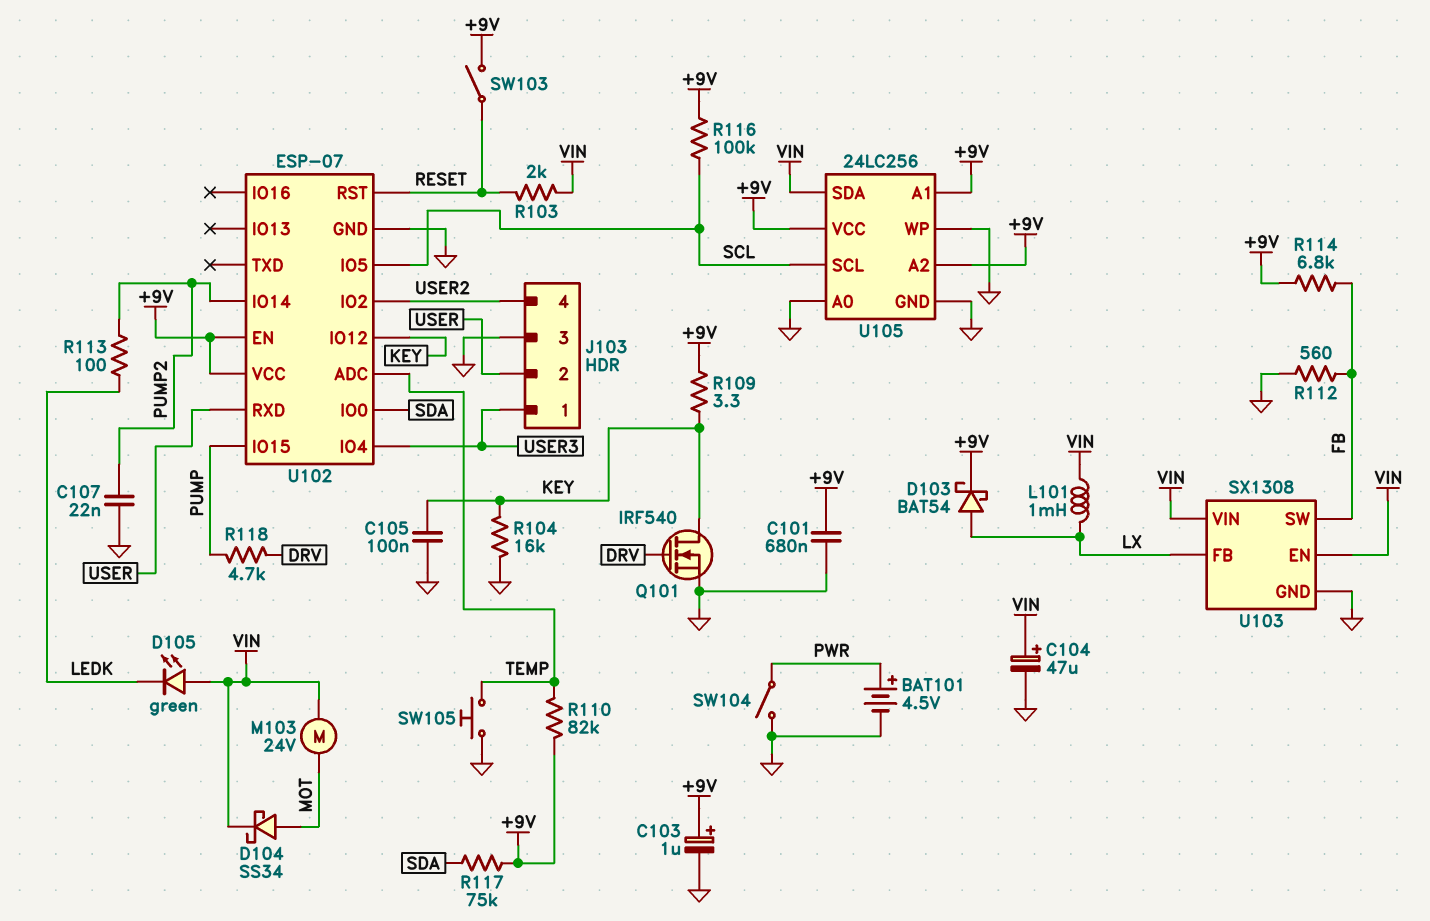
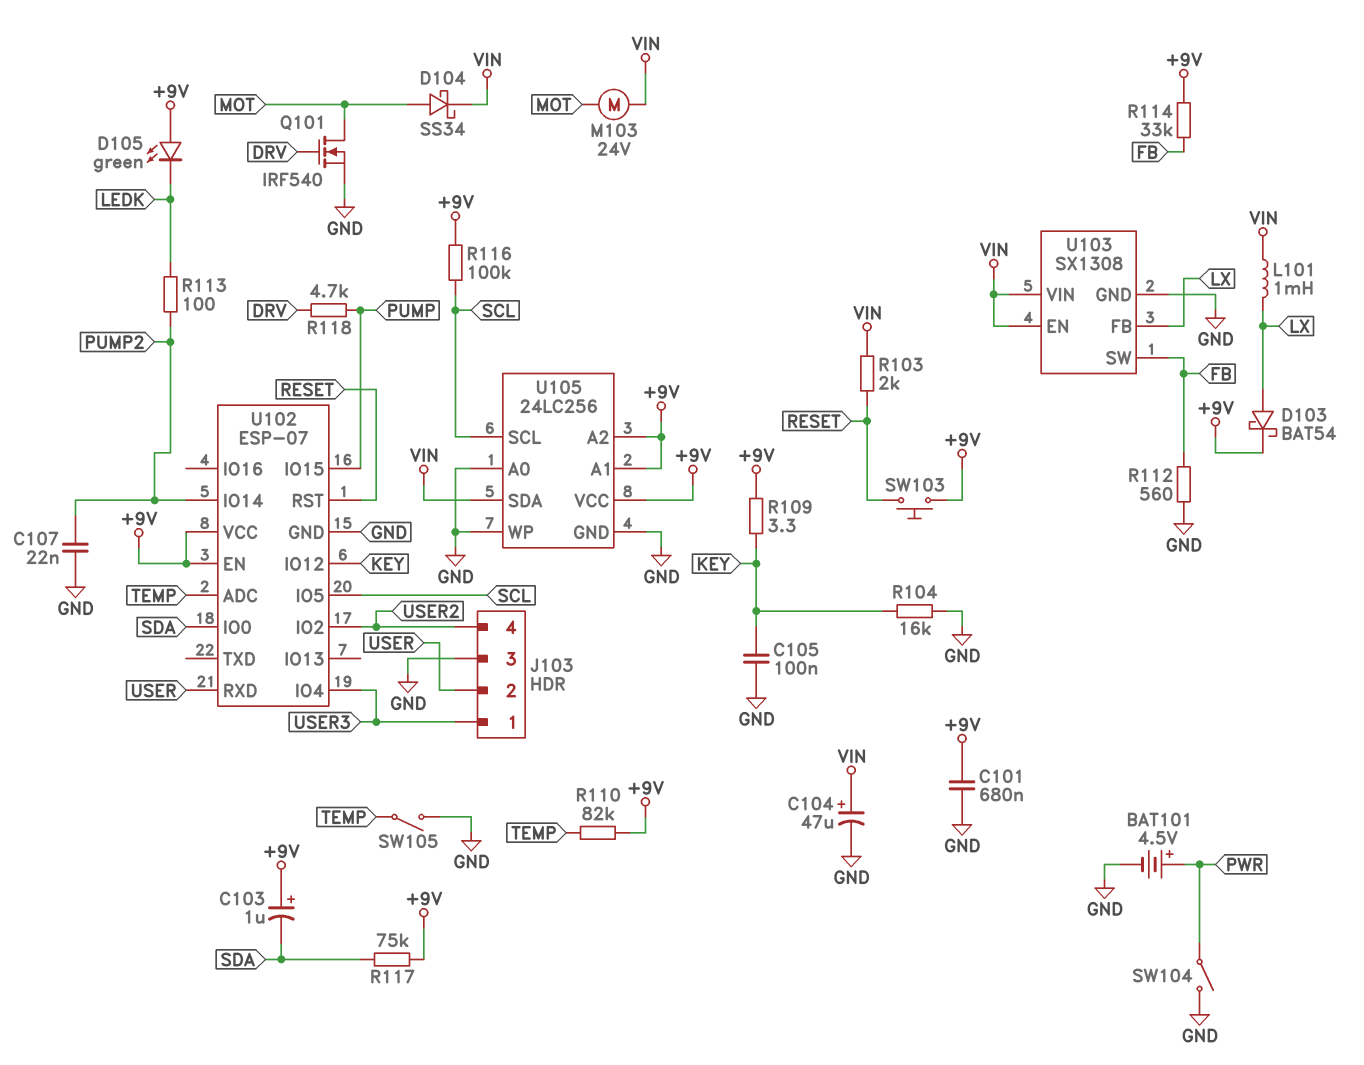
C103: 1uF (plus +9V, minus GND) -> 1uF (plus +9V, minus SDA)
D105: LED green (A VIN, K LEDK) -> LED green (A +9V, K LEDK)
Q101: NMOS IRF540 (G DRV, D KEY, S GND) -> NMOS IRF540 (G DRV, D MOT, S GND)
R114: 6.8k (+9V, FB) -> 33k (+9V, FB)
SW103: switch (+9V, RESET) -> button (+9V, RESET)
SW105: button (GND, TEMP) -> switch (GND, TEMP)

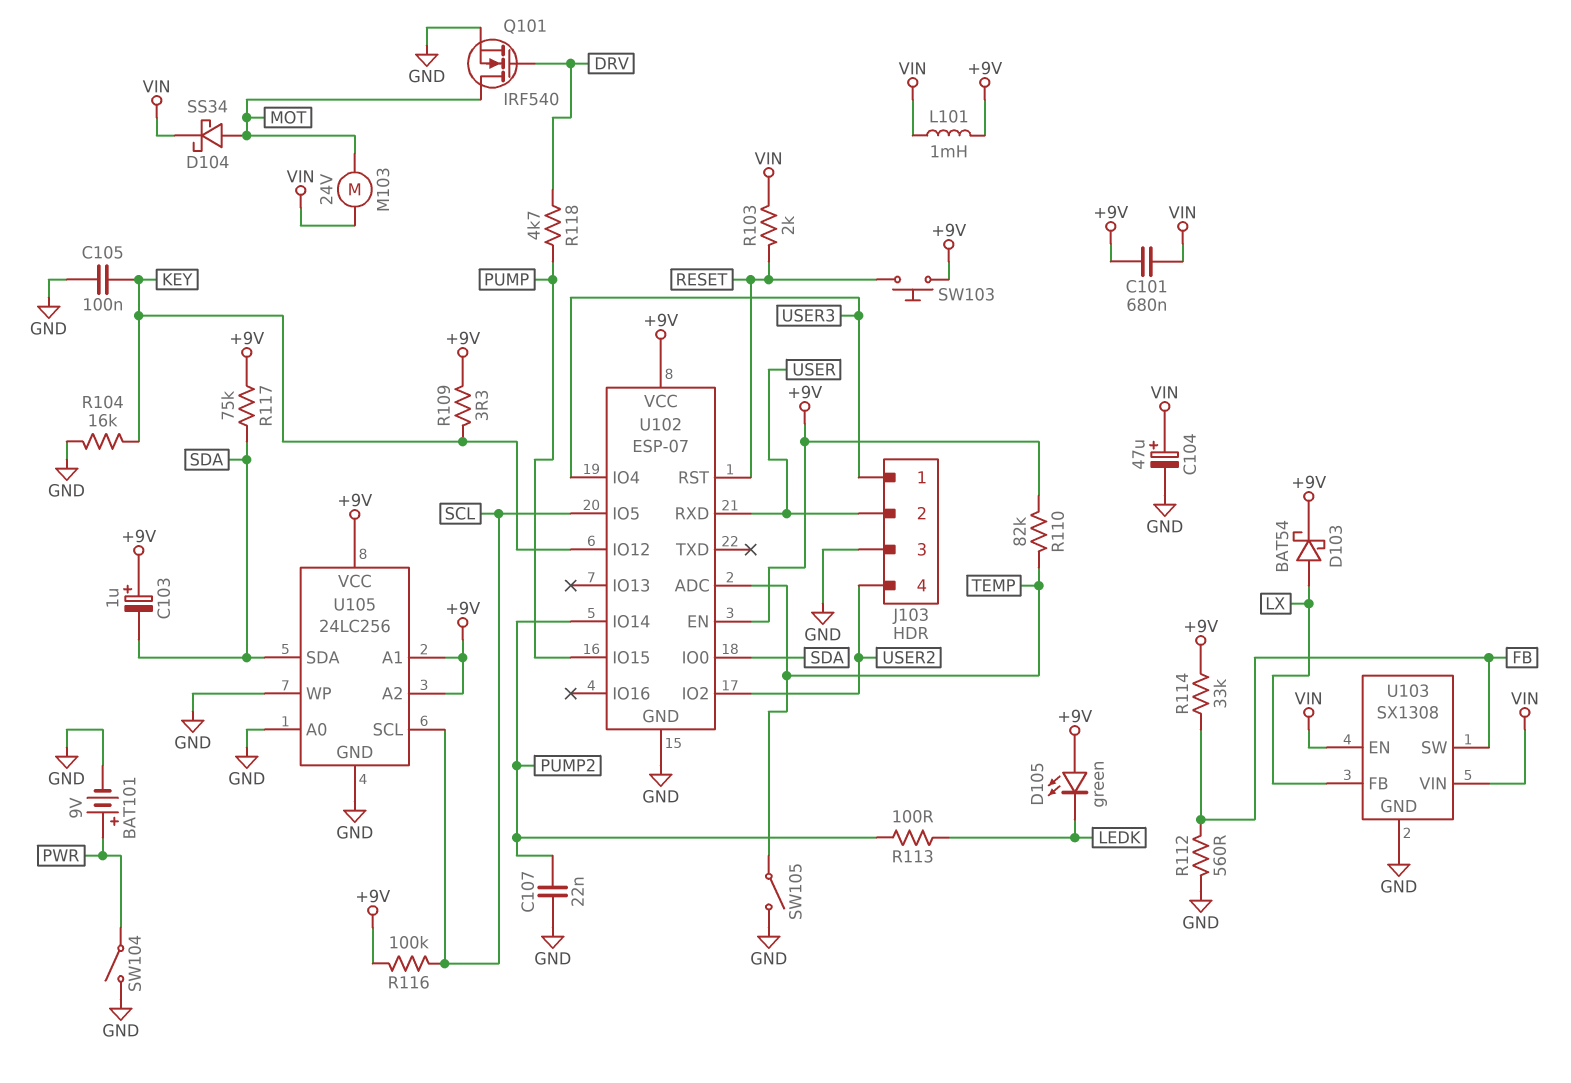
BAT101: 4.5V (plus PWR, minus GND) -> 9V (plus PWR, minus GND)
C101: 680nF (+9V, GND) -> 680nF (+9V, VIN)
L101: 1mH (LX, VIN) -> 1mH (+9V, VIN)
U105 pin SDA: VIN -> SDA

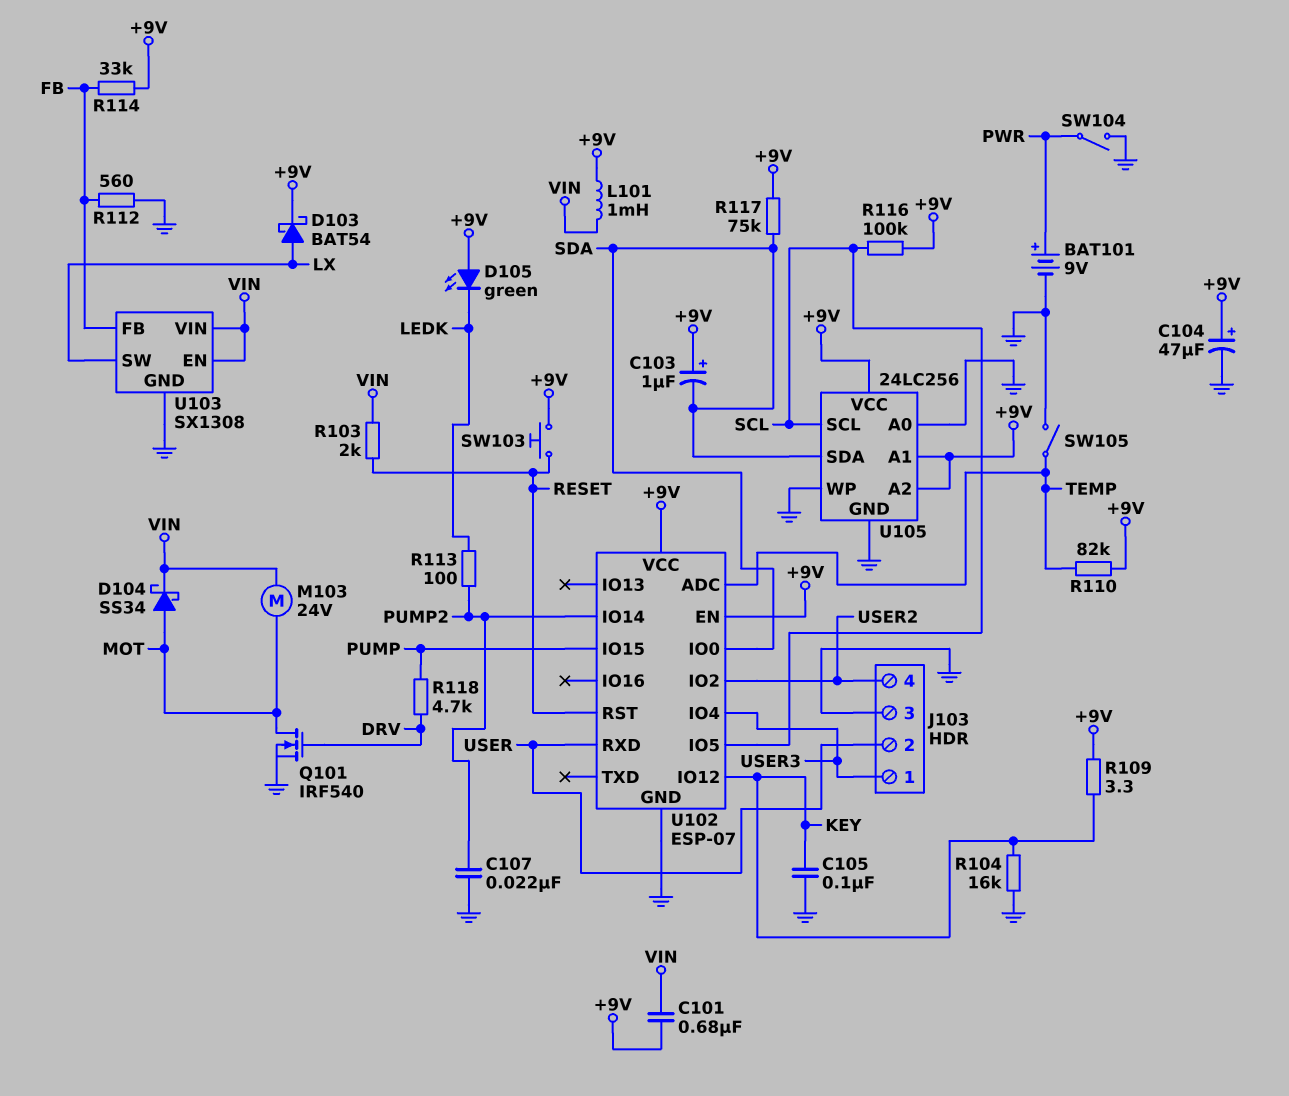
C104: 47uF (plus VIN, minus GND) -> 47uF (plus +9V, minus GND)
U103 pin FB: LX -> FB
U103 pin SW: FB -> LX

